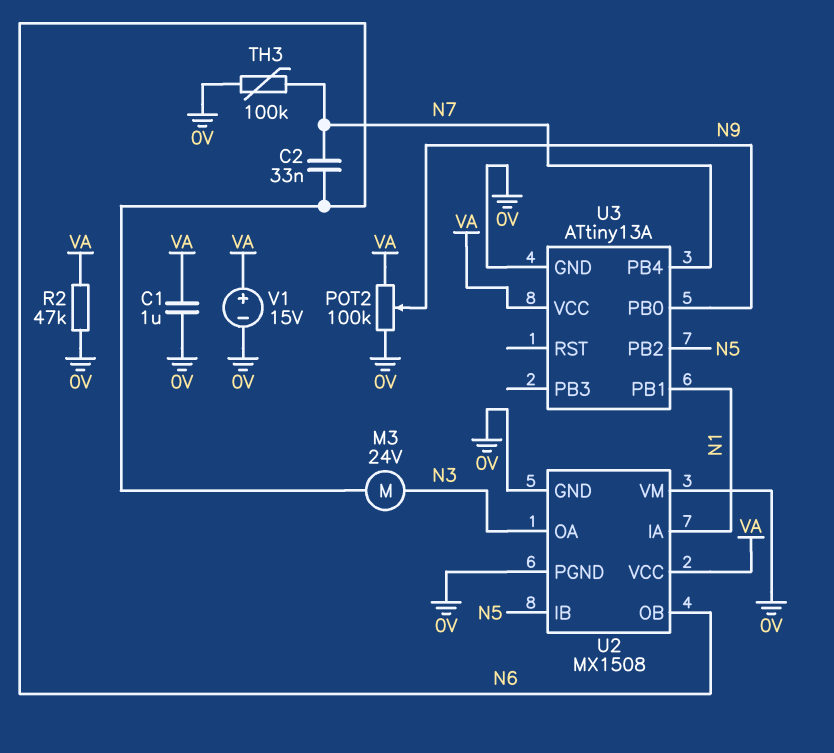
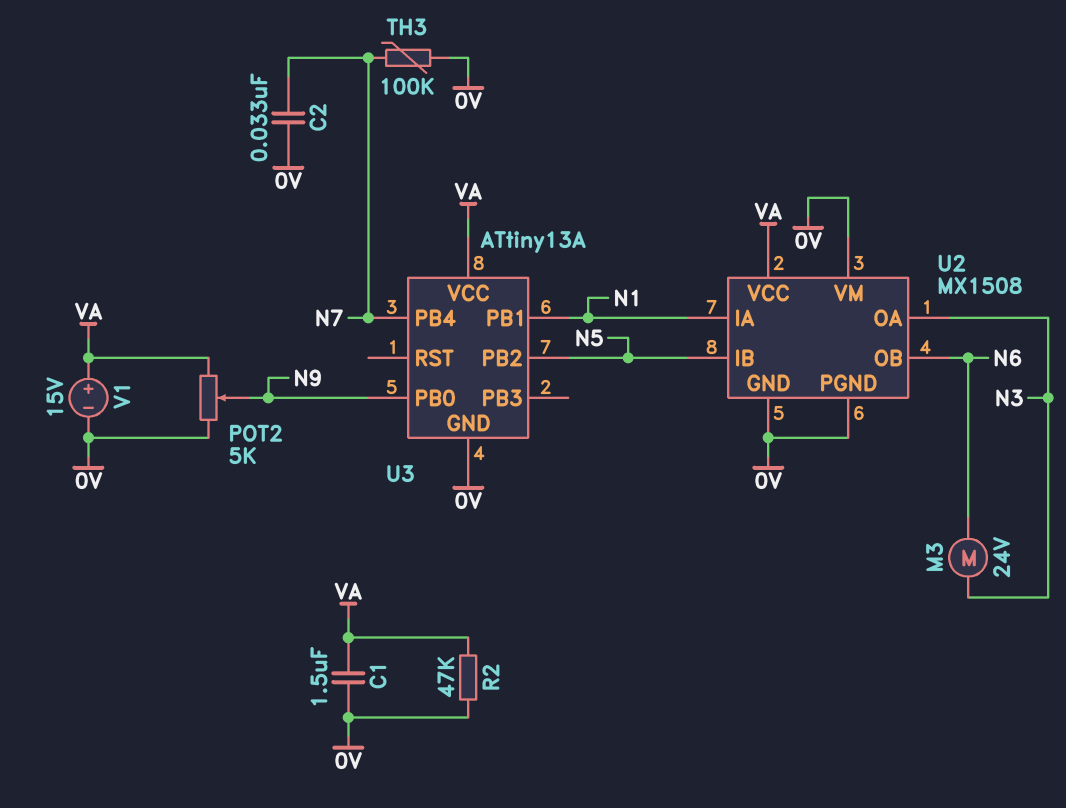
C1: 1uF (0V, VA) -> 1.5uF (0V, VA)
C2: 33nF (N6, N7) -> 33nF (0V, N7)
POT2: 100k (0V, VA, wiper N9) -> 5k (0V, VA, wiper N9)

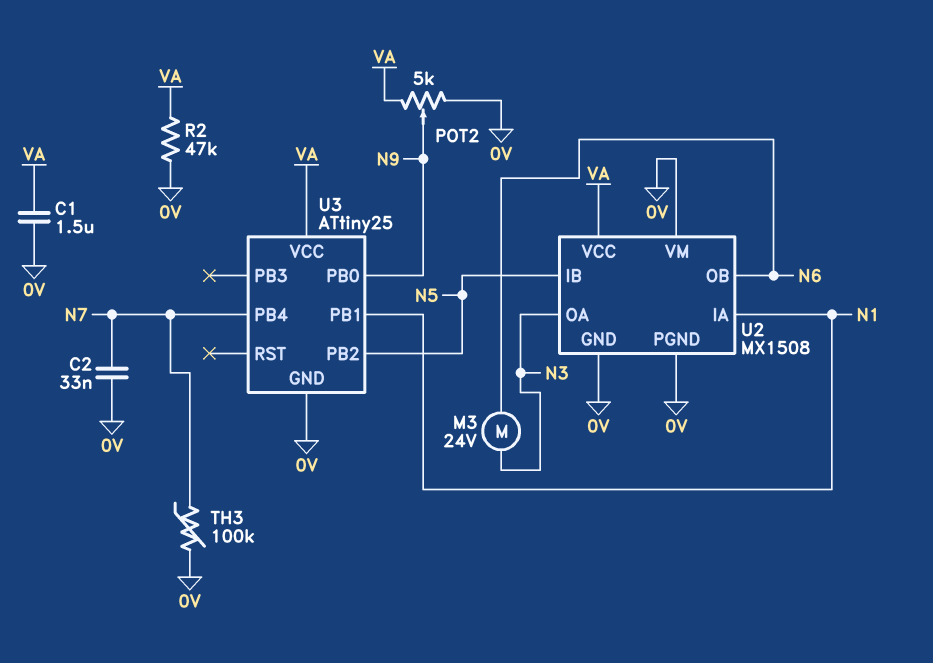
U3: ATtiny13A -> ATtiny25
V1: 15V (plus VA, minus 0V) -> none

